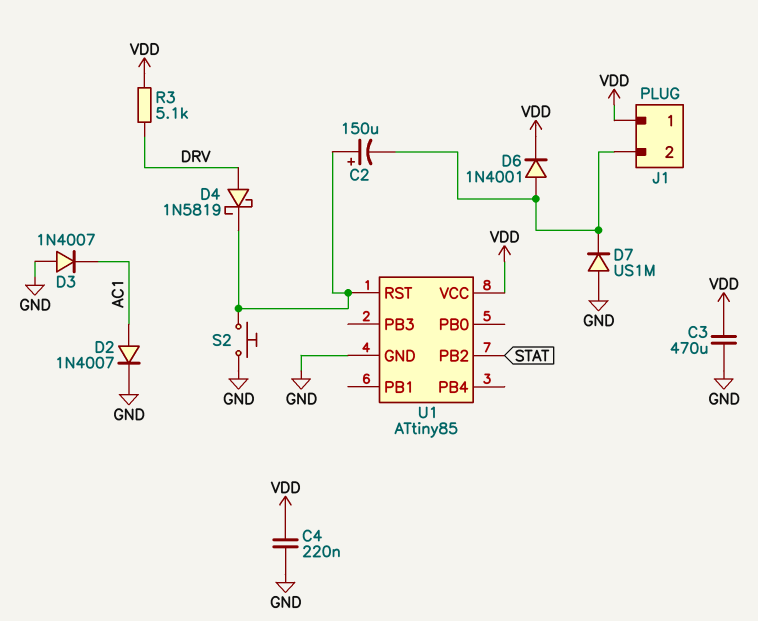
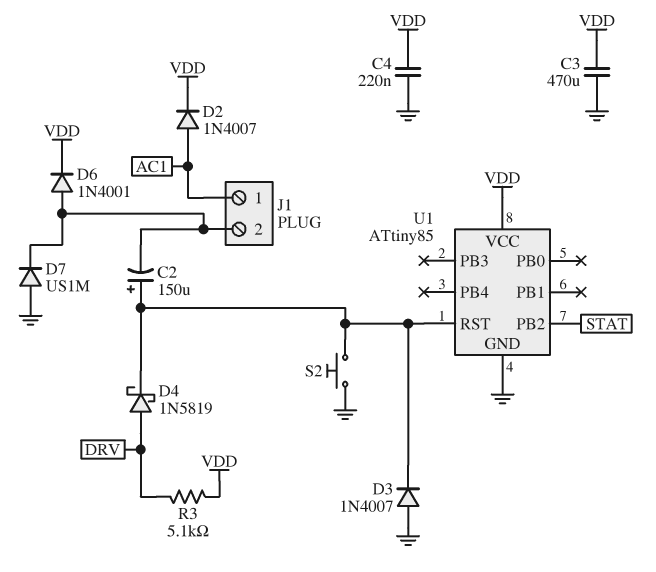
D2: diode 1N4007 (A AC1, K GND) -> diode 1N4007 (A AC1, K VDD)
D3: diode 1N4007 (A GND, K AC1) -> diode 1N4007 (A GND, K U1/RST)
J1 pin 1: VDD -> AC1

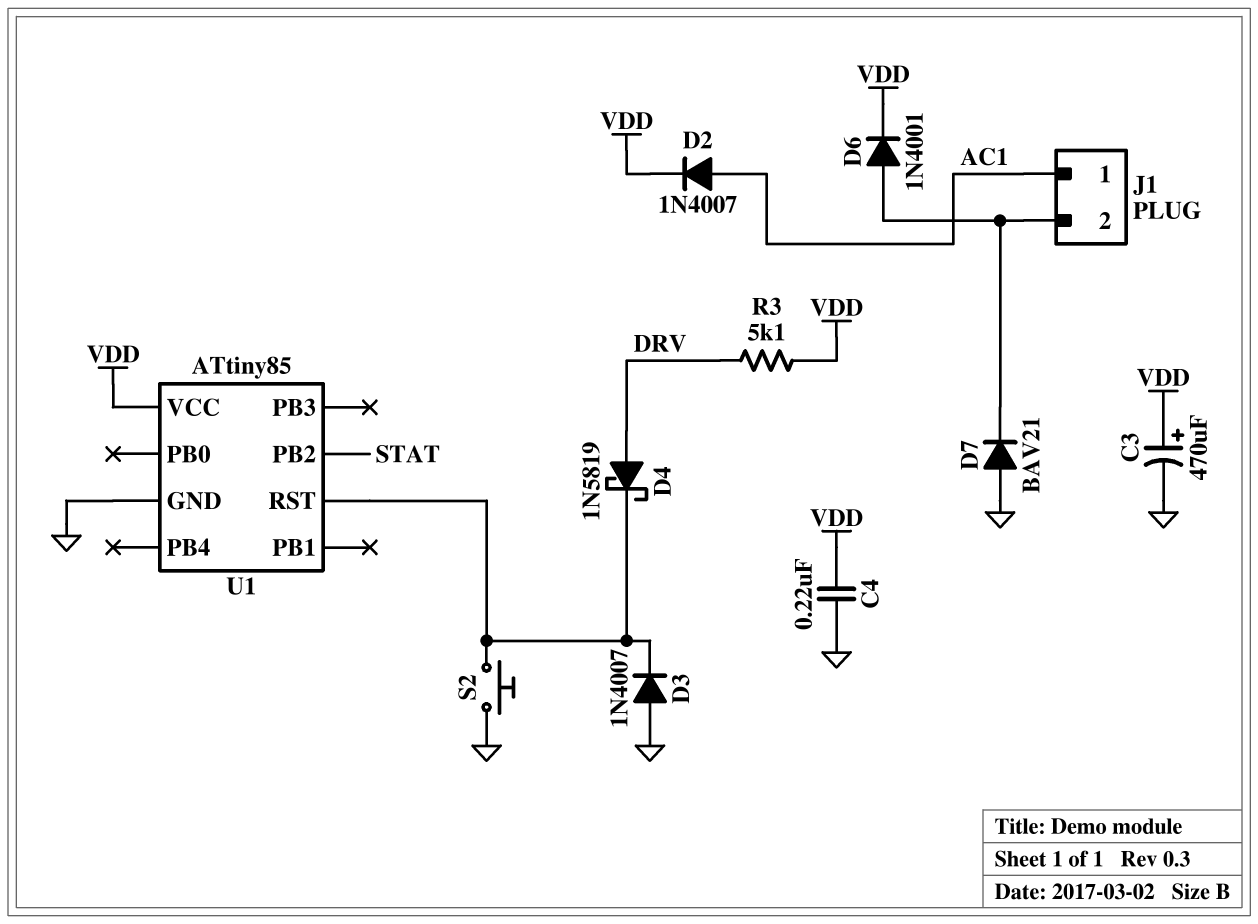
C2: 150uF (plus U1/RST, minus J1/2) -> none
C3: 470uF (GND, VDD) -> 470uF (plus VDD, minus GND)
D7: diode US1M (A GND, K J1/2) -> diode BAV21 (A GND, K J1/2)

